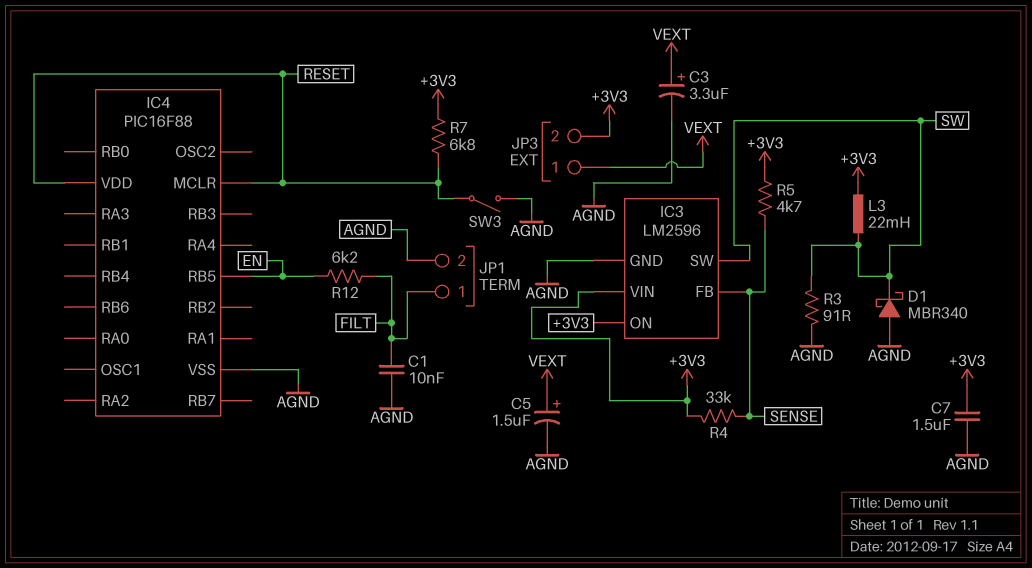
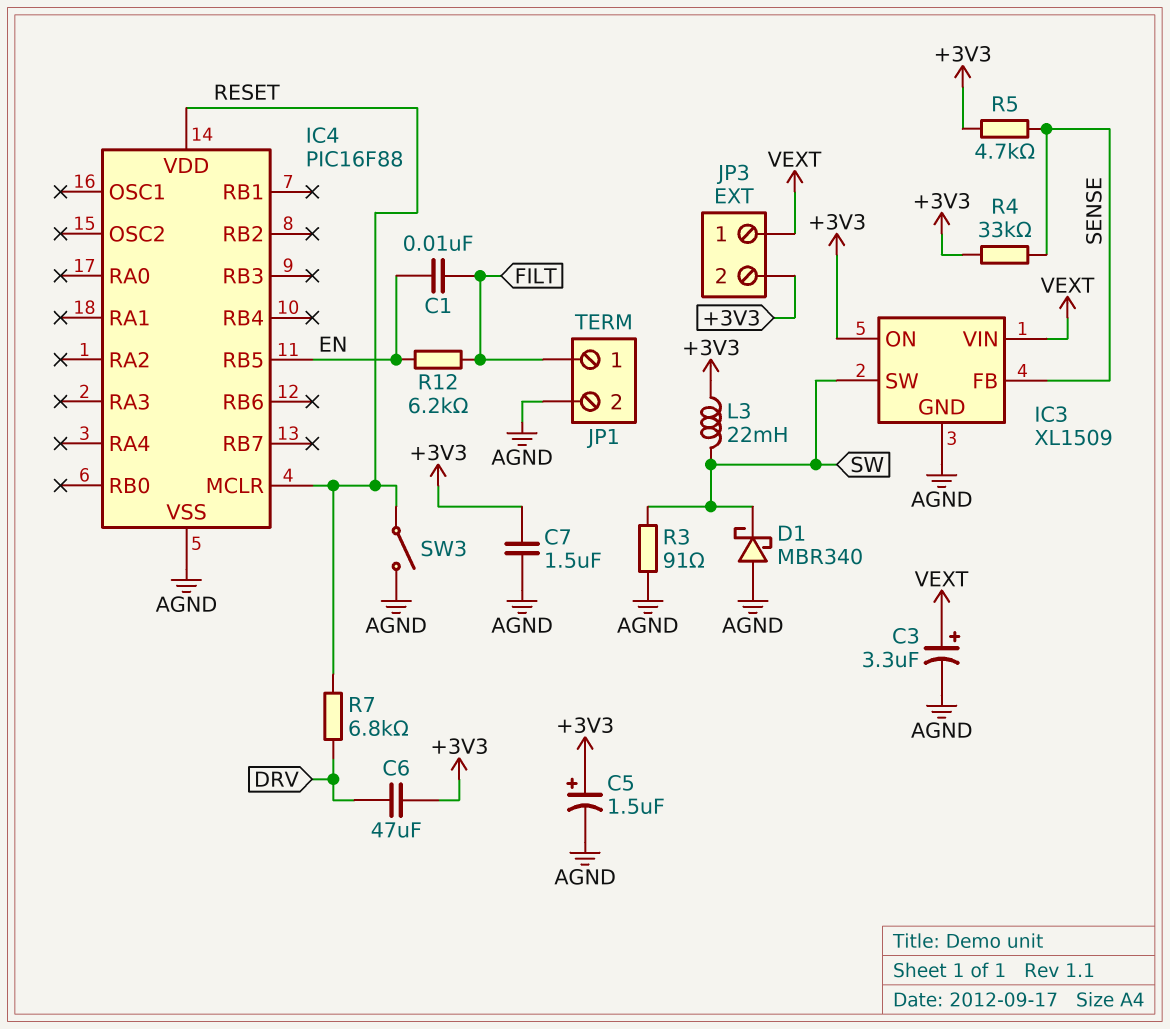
C1: 10nF (AGND, FILT) -> 10nF (EN, FILT)
C5: 1.5uF (plus VEXT, minus AGND) -> 1.5uF (plus +3V3, minus AGND)
C6: none -> 47uF (+3V3, DRV)
IC3: LM2596 -> XL1509
IC3 pin VIN: +3V3 -> VEXT
R7: 6.8k (+3V3, RESET) -> 6.8k (DRV, RESET)

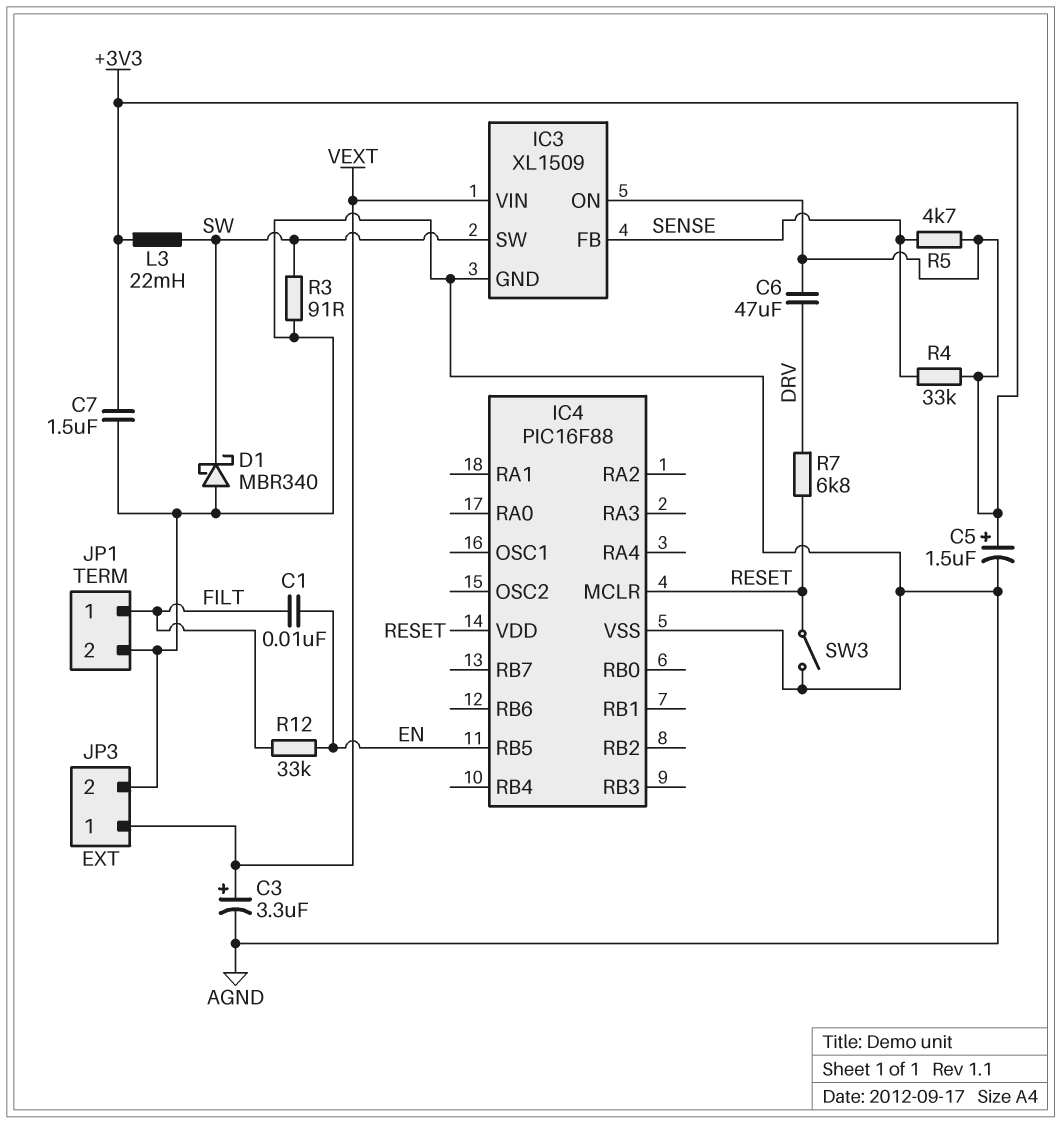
JP3 pin 2: +3V3 -> AGND
R12: 6.2k (EN, FILT) -> 33k (EN, FILT)

